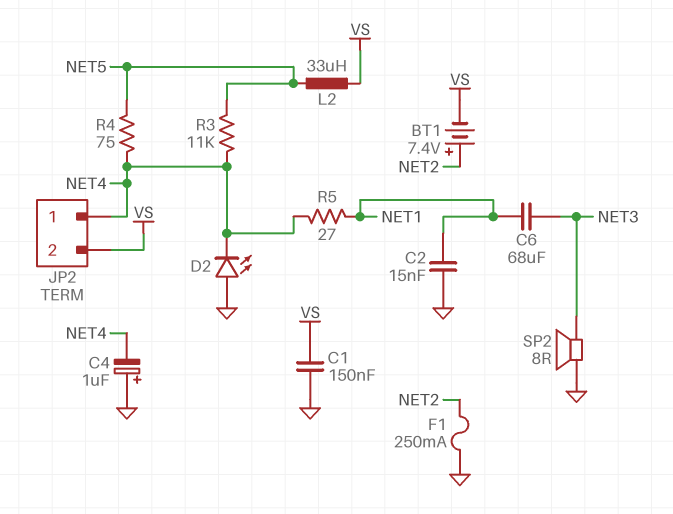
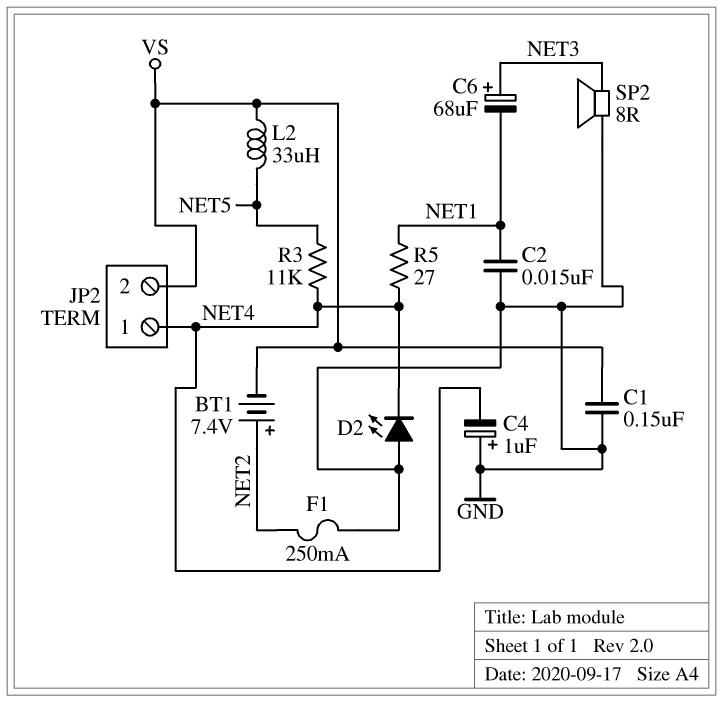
C6: 68uF (NET1, NET3) -> 68uF (plus NET3, minus NET1)
R4: 75 (NET4, NET5) -> none

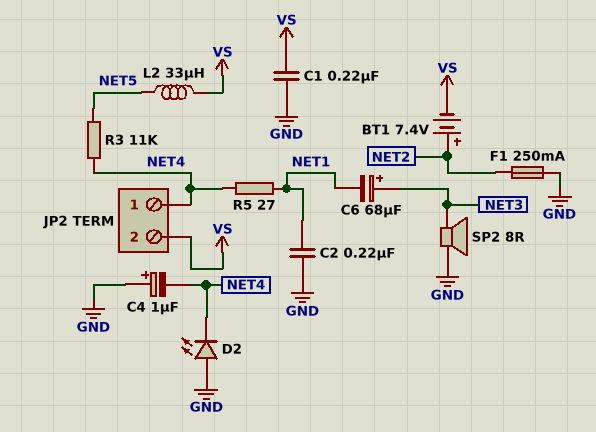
C1: 150nF (GND, VS) -> 220nF (GND, VS)
C2: 15nF (GND, NET1) -> 220nF (GND, NET1)

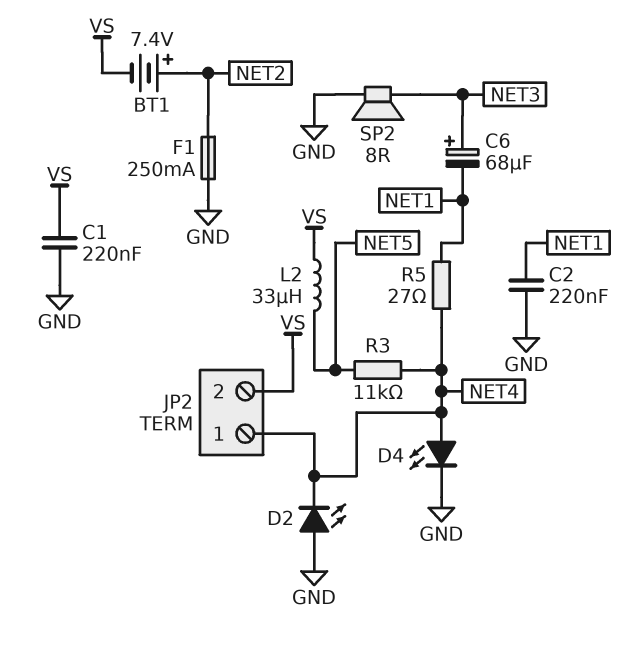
C4: 1uF (plus GND, minus NET4) -> none
D4: none -> LED (A NET4, K GND)

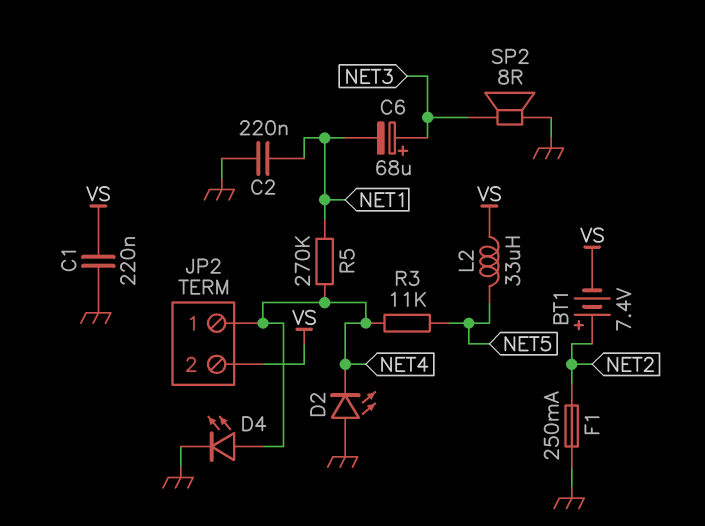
R5: 27 (NET1, NET4) -> 270k (NET1, NET4)

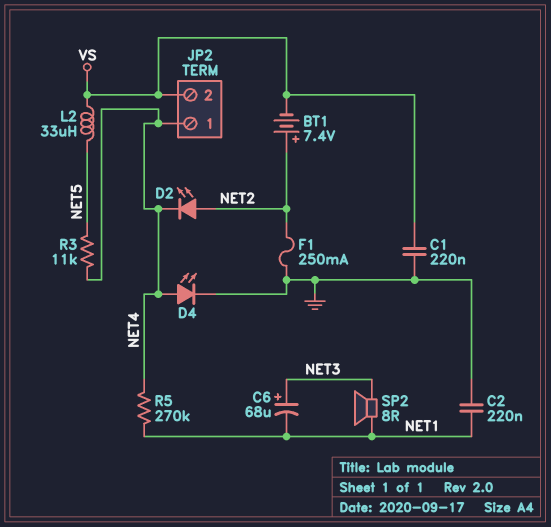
D2: LED (A GND, K NET4) -> LED (A NET2, K NET4)
SP2: speaker 8R (GND, NET3) -> speaker 8R (NET1, NET3)

